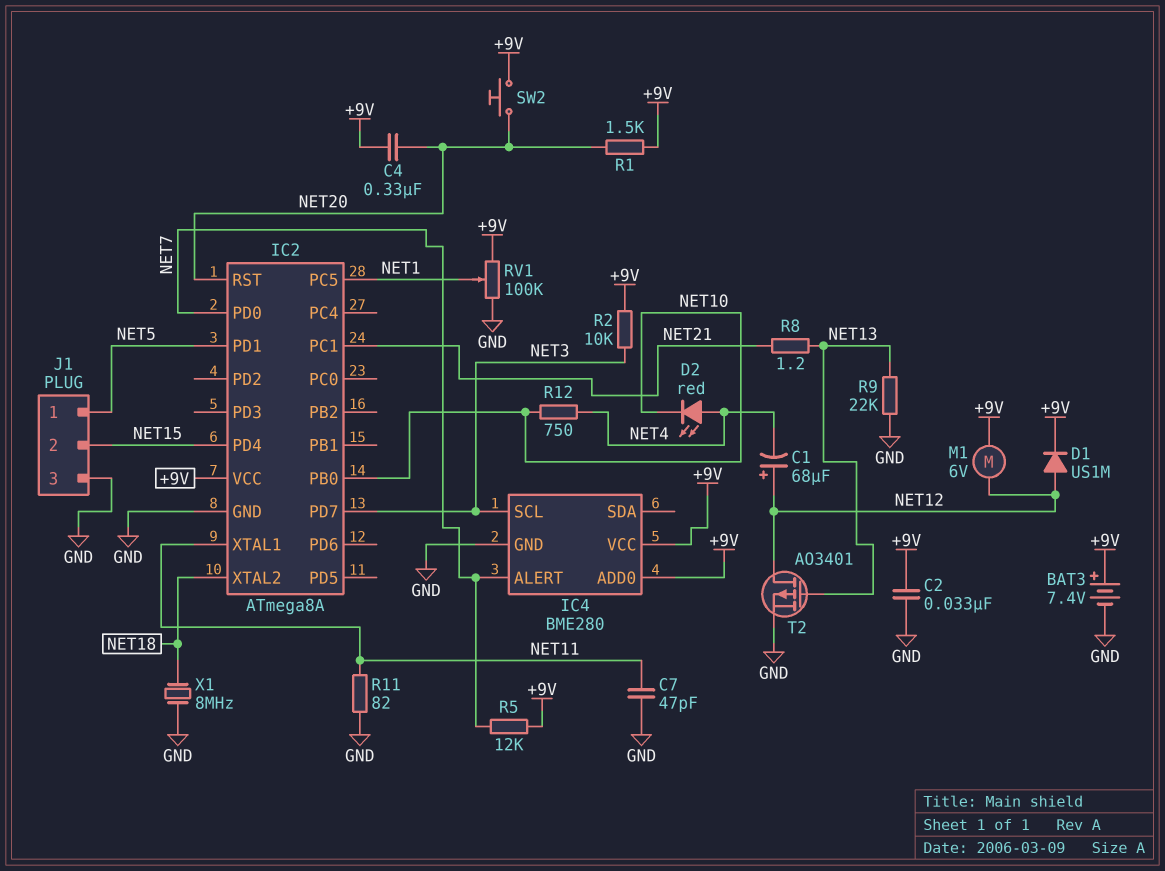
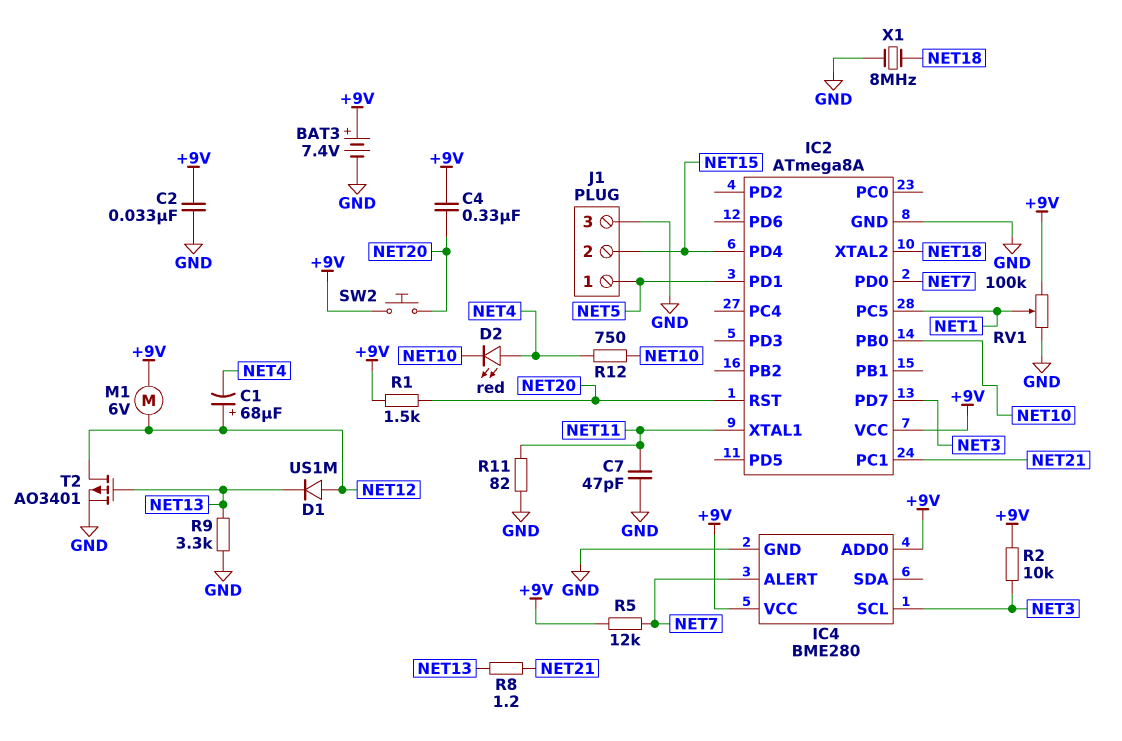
D1: diode US1M (A NET12, K +9V) -> diode US1M (A NET12, K NET13)
R9: 22k (GND, NET13) -> 3.3k (GND, NET13)

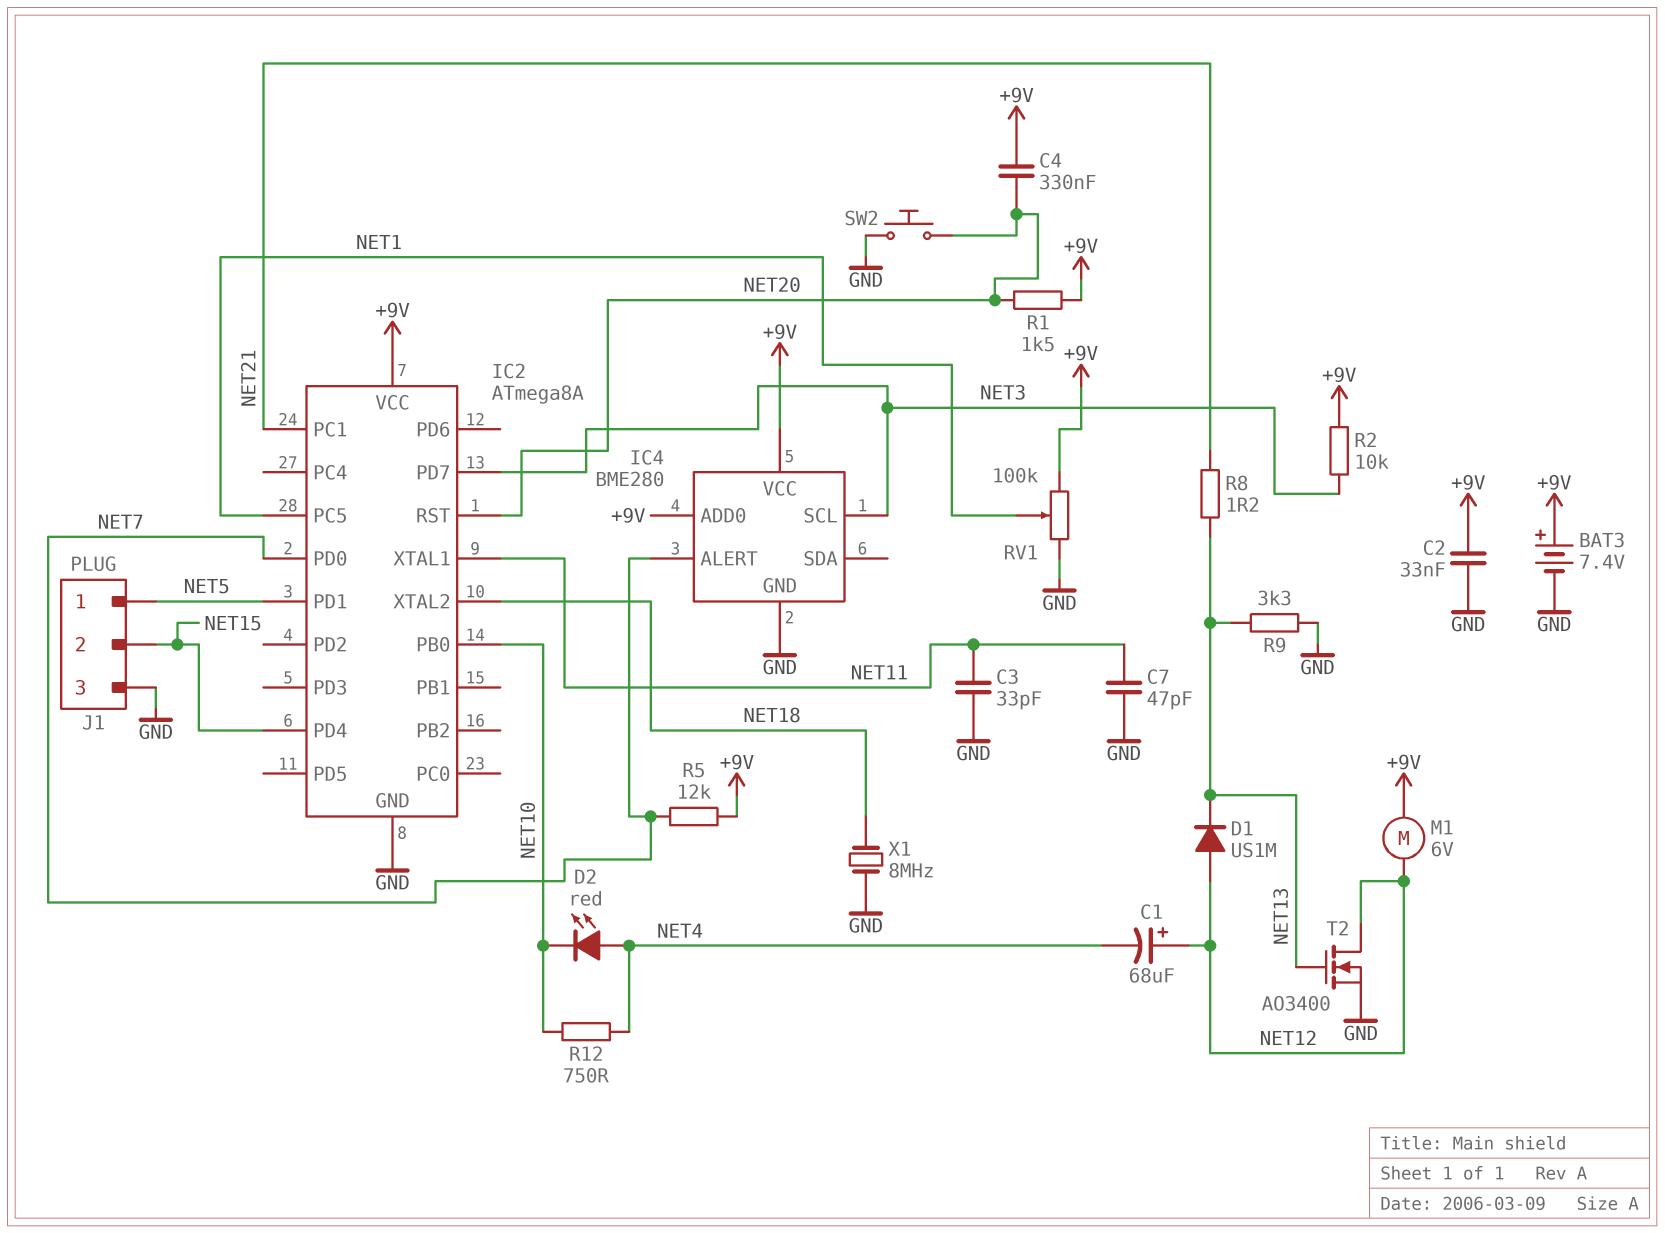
C3: none -> 33pF (GND, NET11)
R11: 82 (GND, NET11) -> none
SW2: button (+9V, NET20) -> button (GND, NET20)
T2: PMOS AO3401 (G NET13, D NET12, S GND) -> NMOS AO3400 (G NET13, D NET12, S GND)

